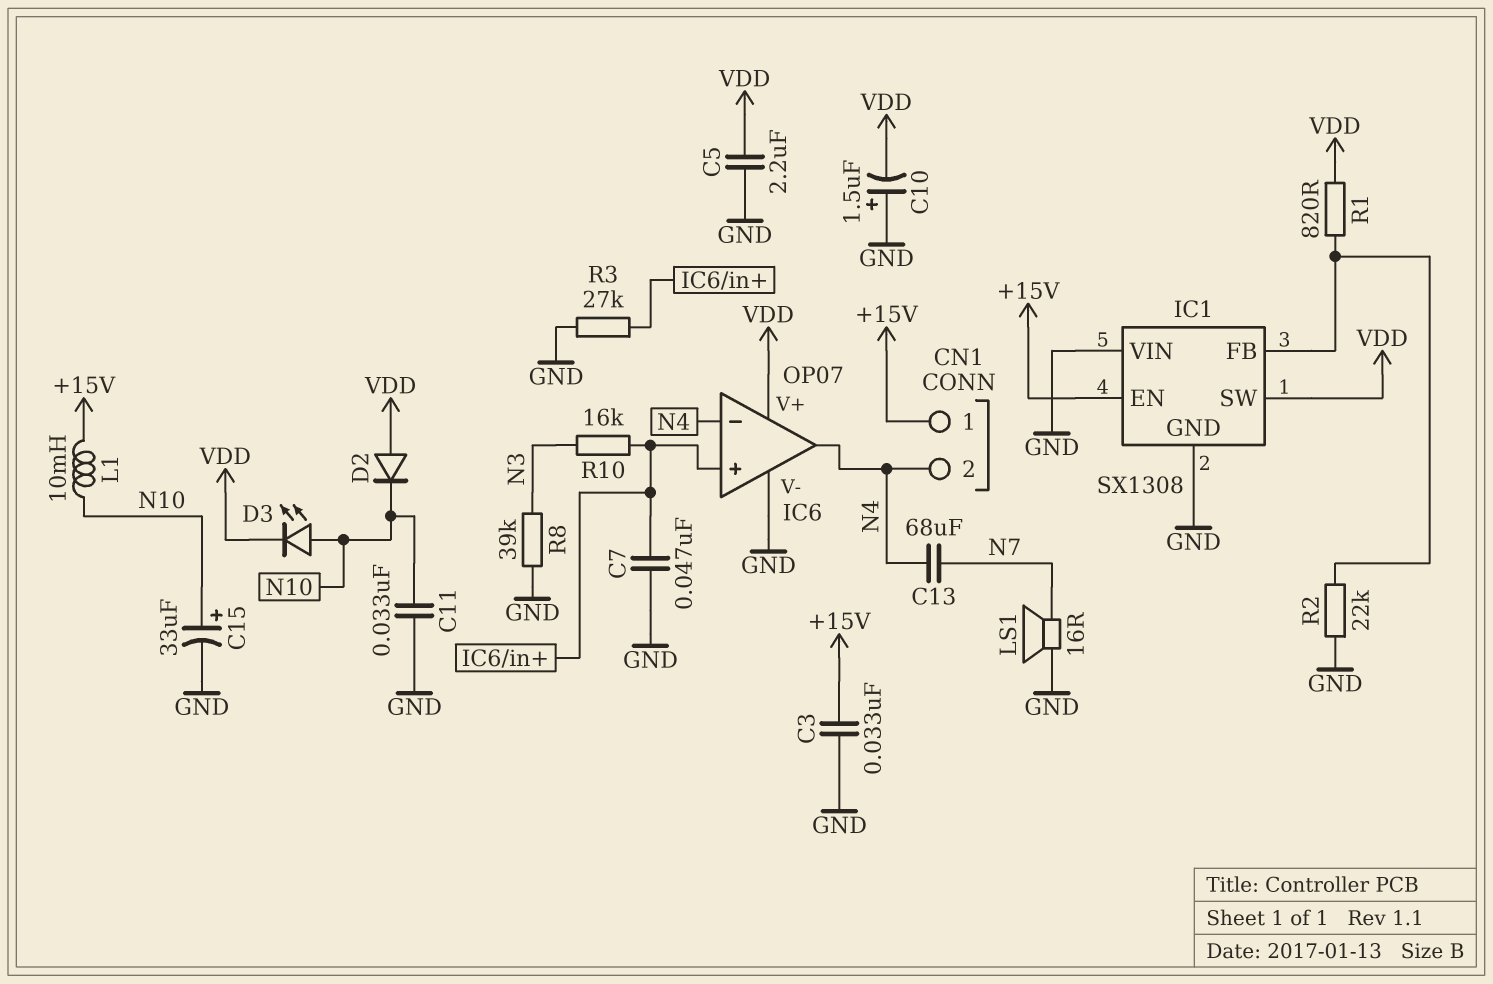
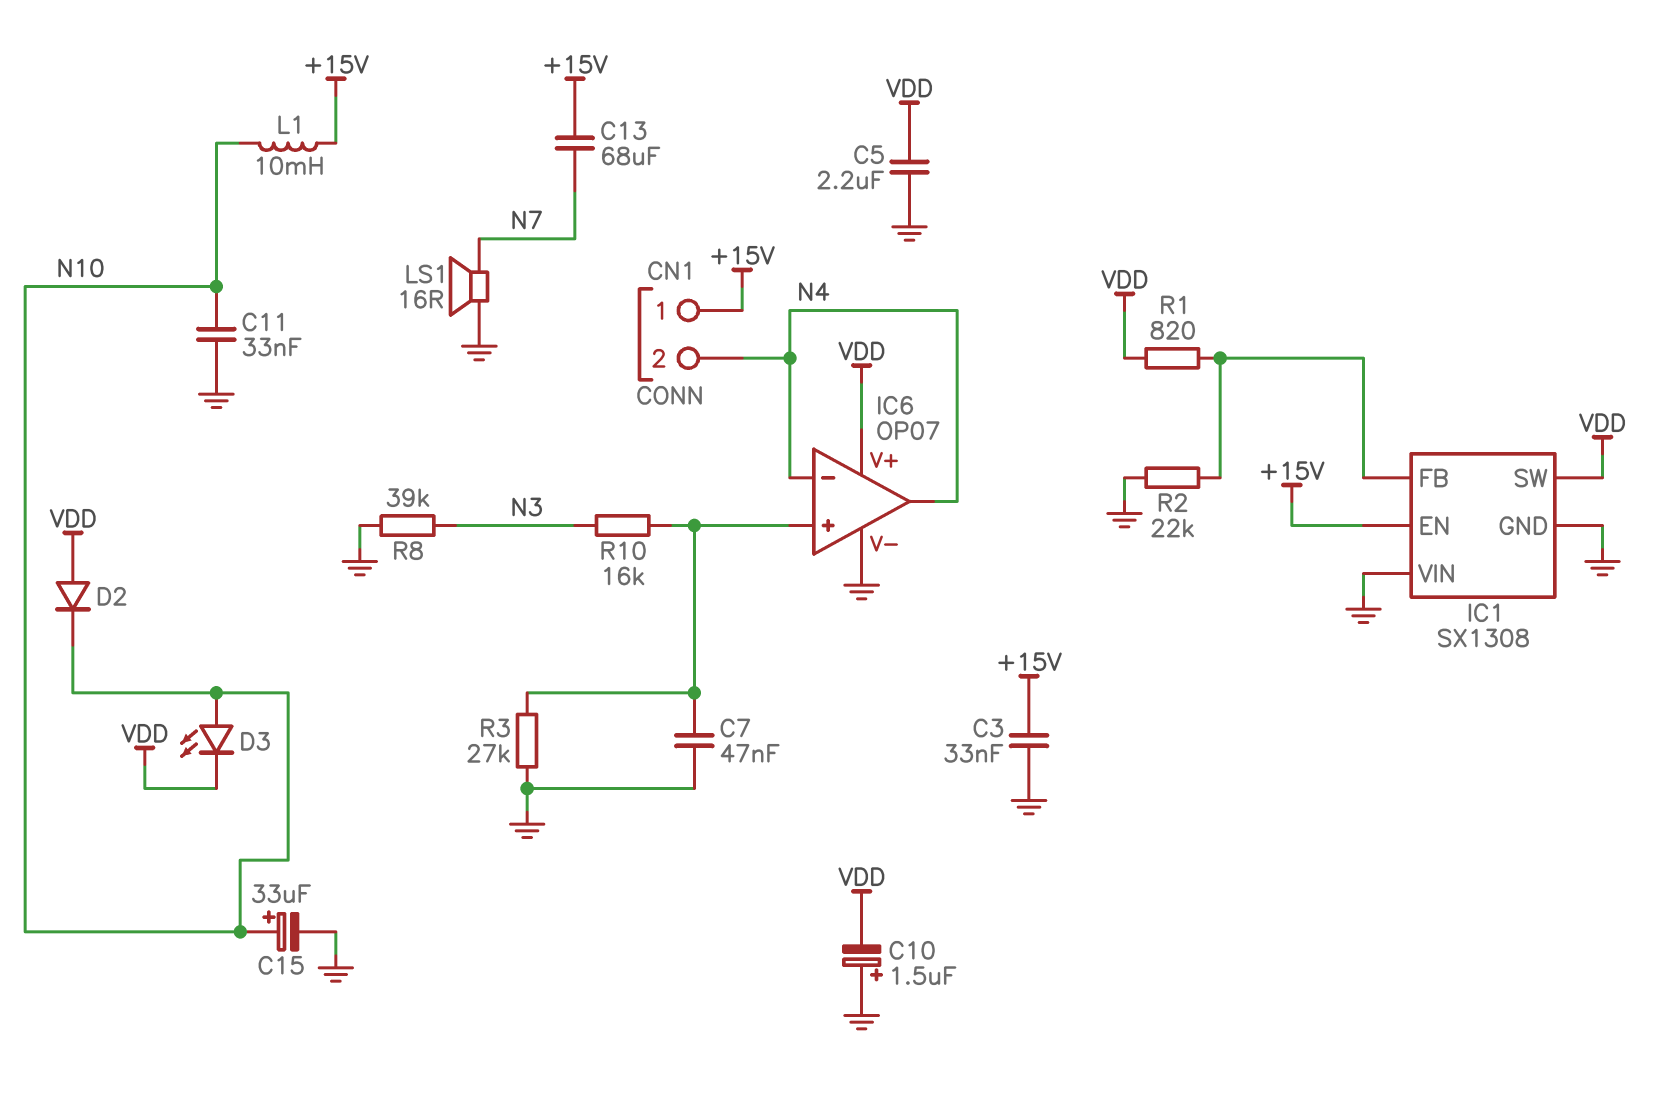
C13: 68uF (N4, N7) -> 68uF (+15V, N7)

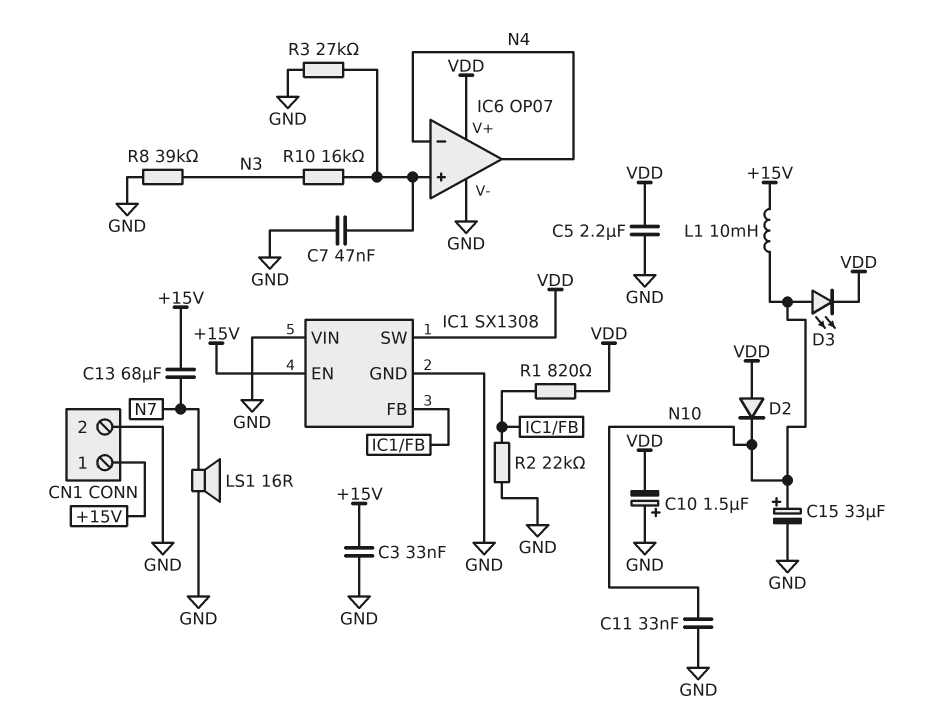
CN1 pin 2: N4 -> GND

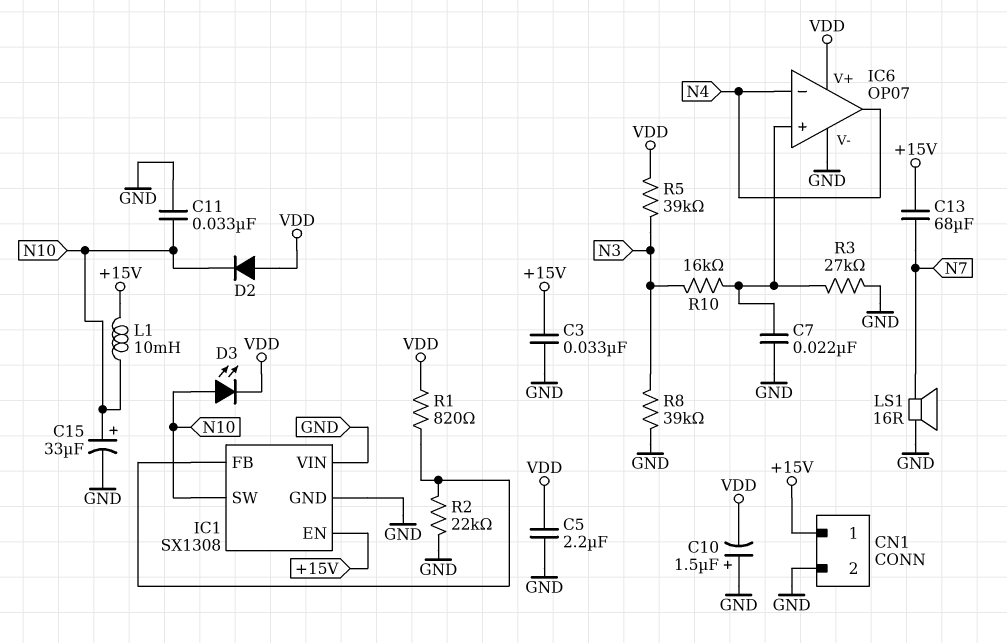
C7: 47nF (GND, IC6/in+) -> 22nF (GND, IC6/in+)
IC1 pin SW: VDD -> N10
R5: none -> 39k (N3, VDD)

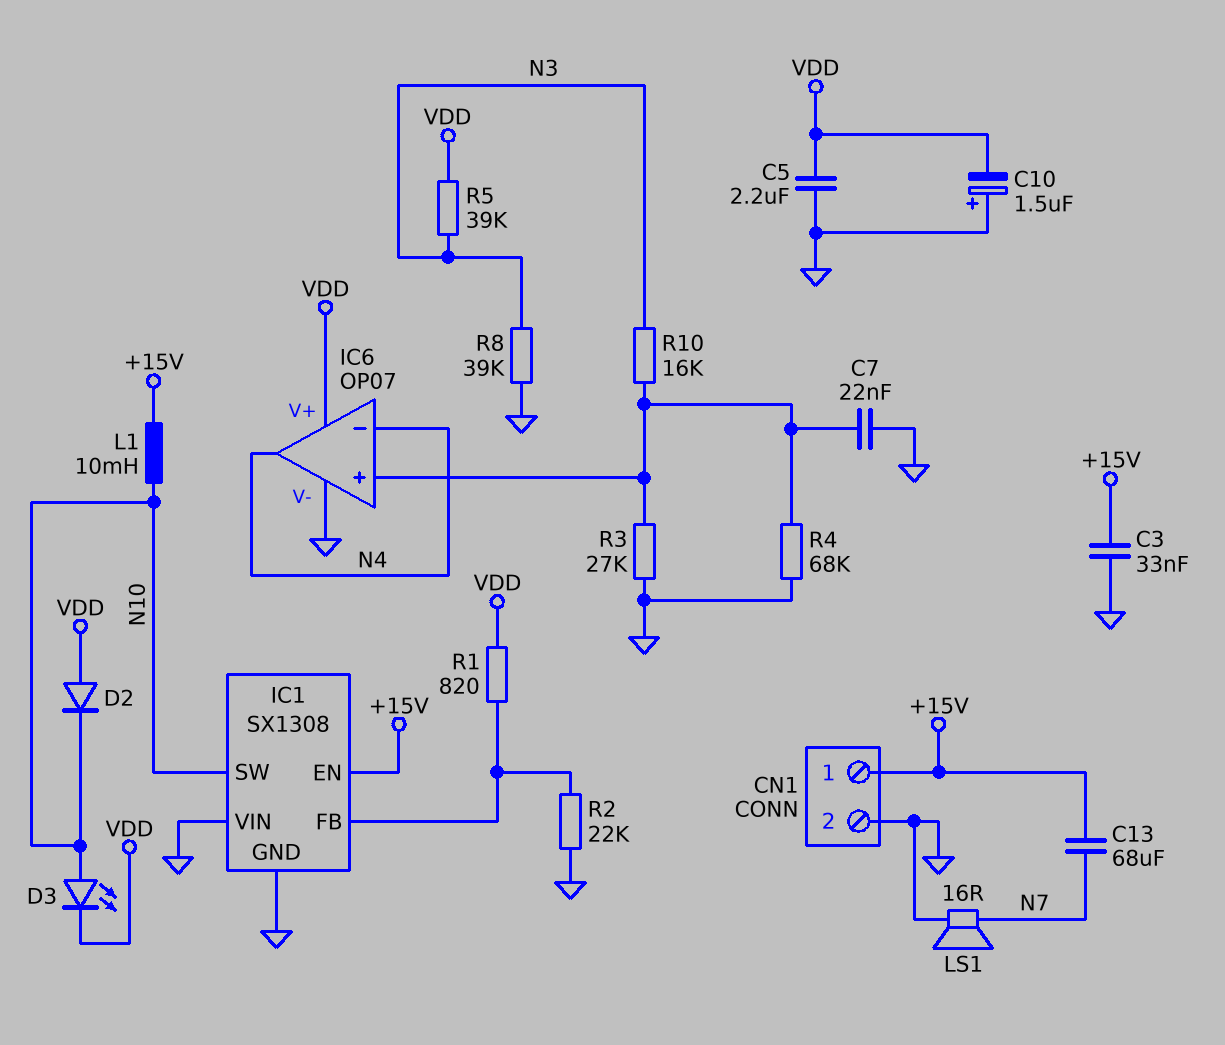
C11: 33nF (GND, N10) -> none
C15: 33uF (plus N10, minus GND) -> none
R4: none -> 68k (GND, IC6/in+)

